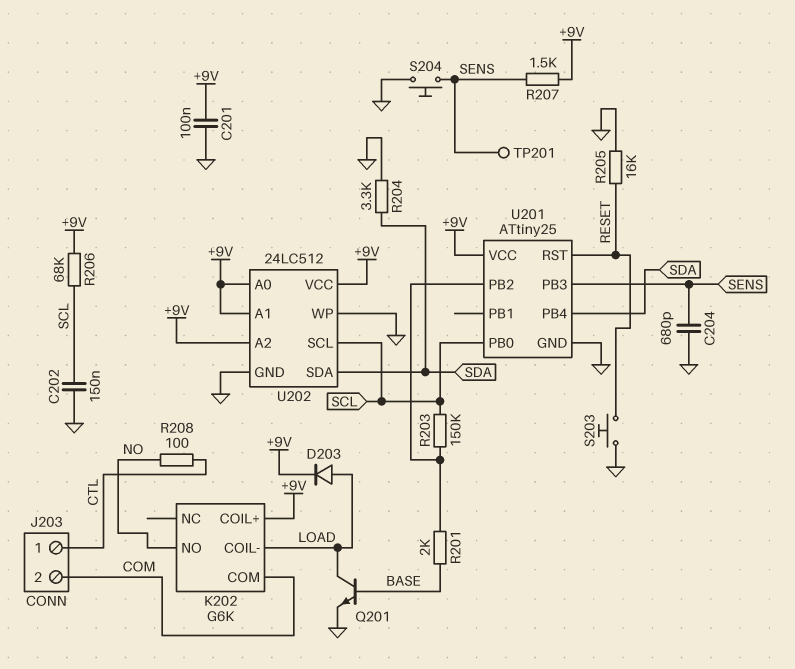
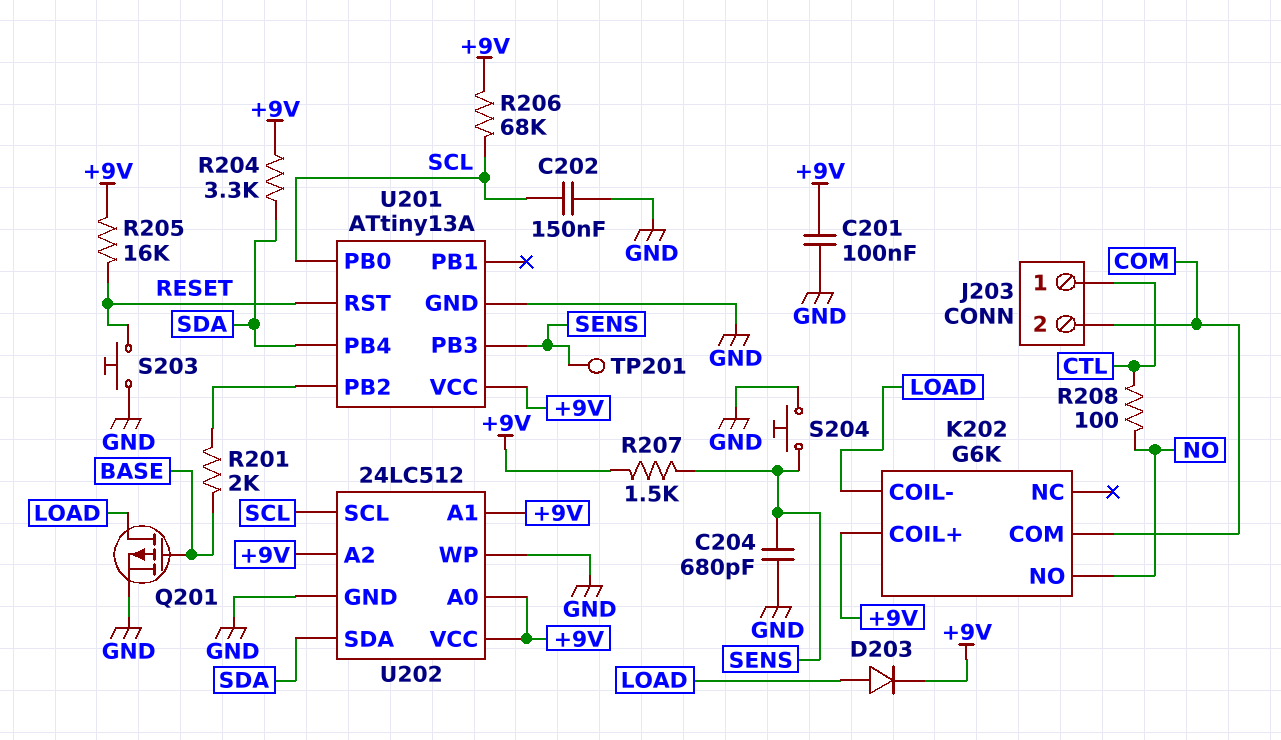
Q201: NPN (B BASE, C LOAD, E GND) -> PMOS (G BASE, D LOAD, S GND)
R203: 150k (SCL, U201/PB2) -> none
R204: 3.3k (GND, SDA) -> 3.3k (+9V, SDA)
R205: 16k (GND, RESET) -> 16k (+9V, RESET)
U201: ATtiny25 -> ATtiny13A

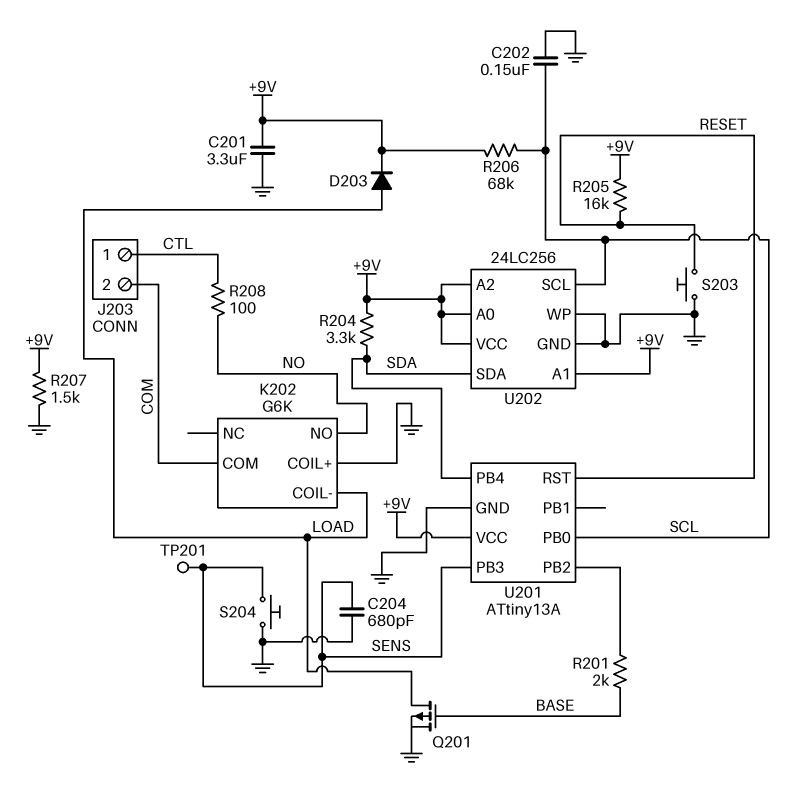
C201: 100nF (+9V, GND) -> 3.3uF (+9V, GND)
K202 pin COIL+: +9V -> GND
R207: 1.5k (+9V, SENS) -> 1.5k (+9V, GND)
U202: 24LC512 -> 24LC256

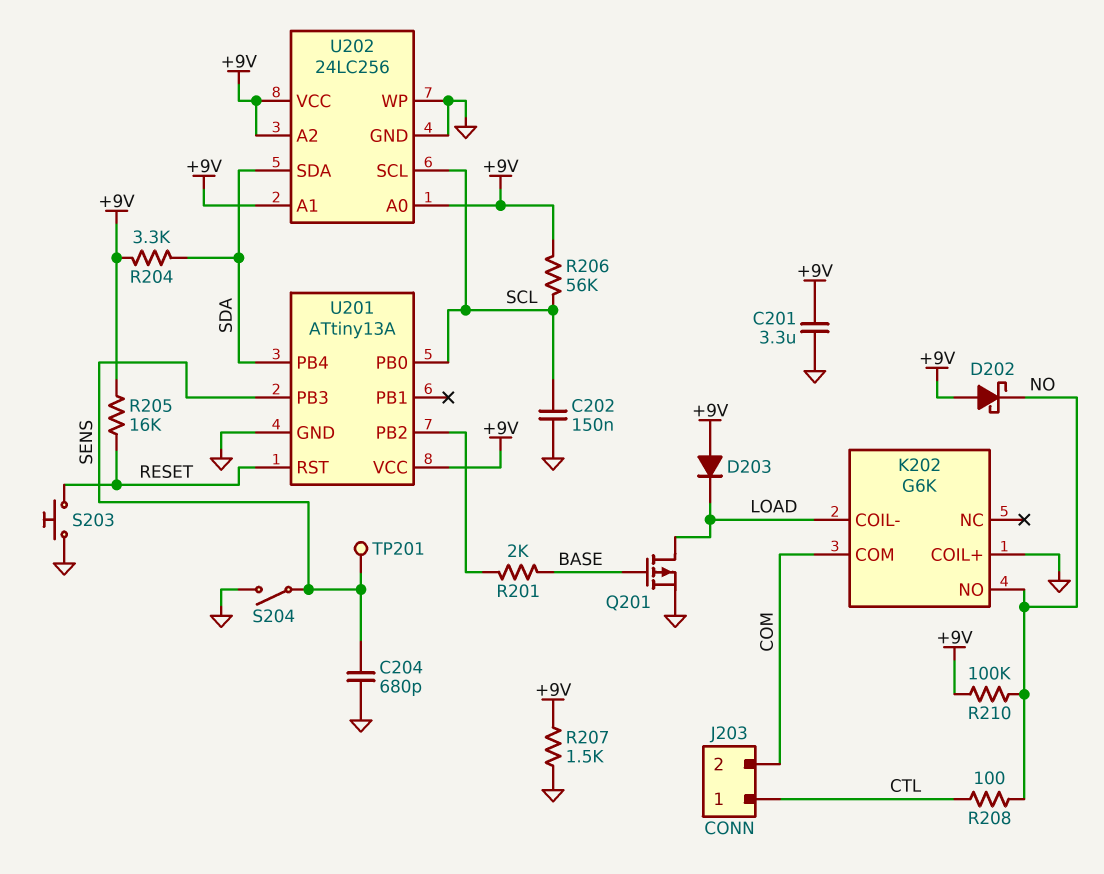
D202: none -> schottky (A +9V, K NO)
D203: diode (A LOAD, K +9V) -> diode (A +9V, K LOAD)
R206: 68k (+9V, SCL) -> 56k (+9V, SCL)
R210: none -> 100k (+9V, NO)
S204: button (GND, SENS) -> switch (GND, SENS)

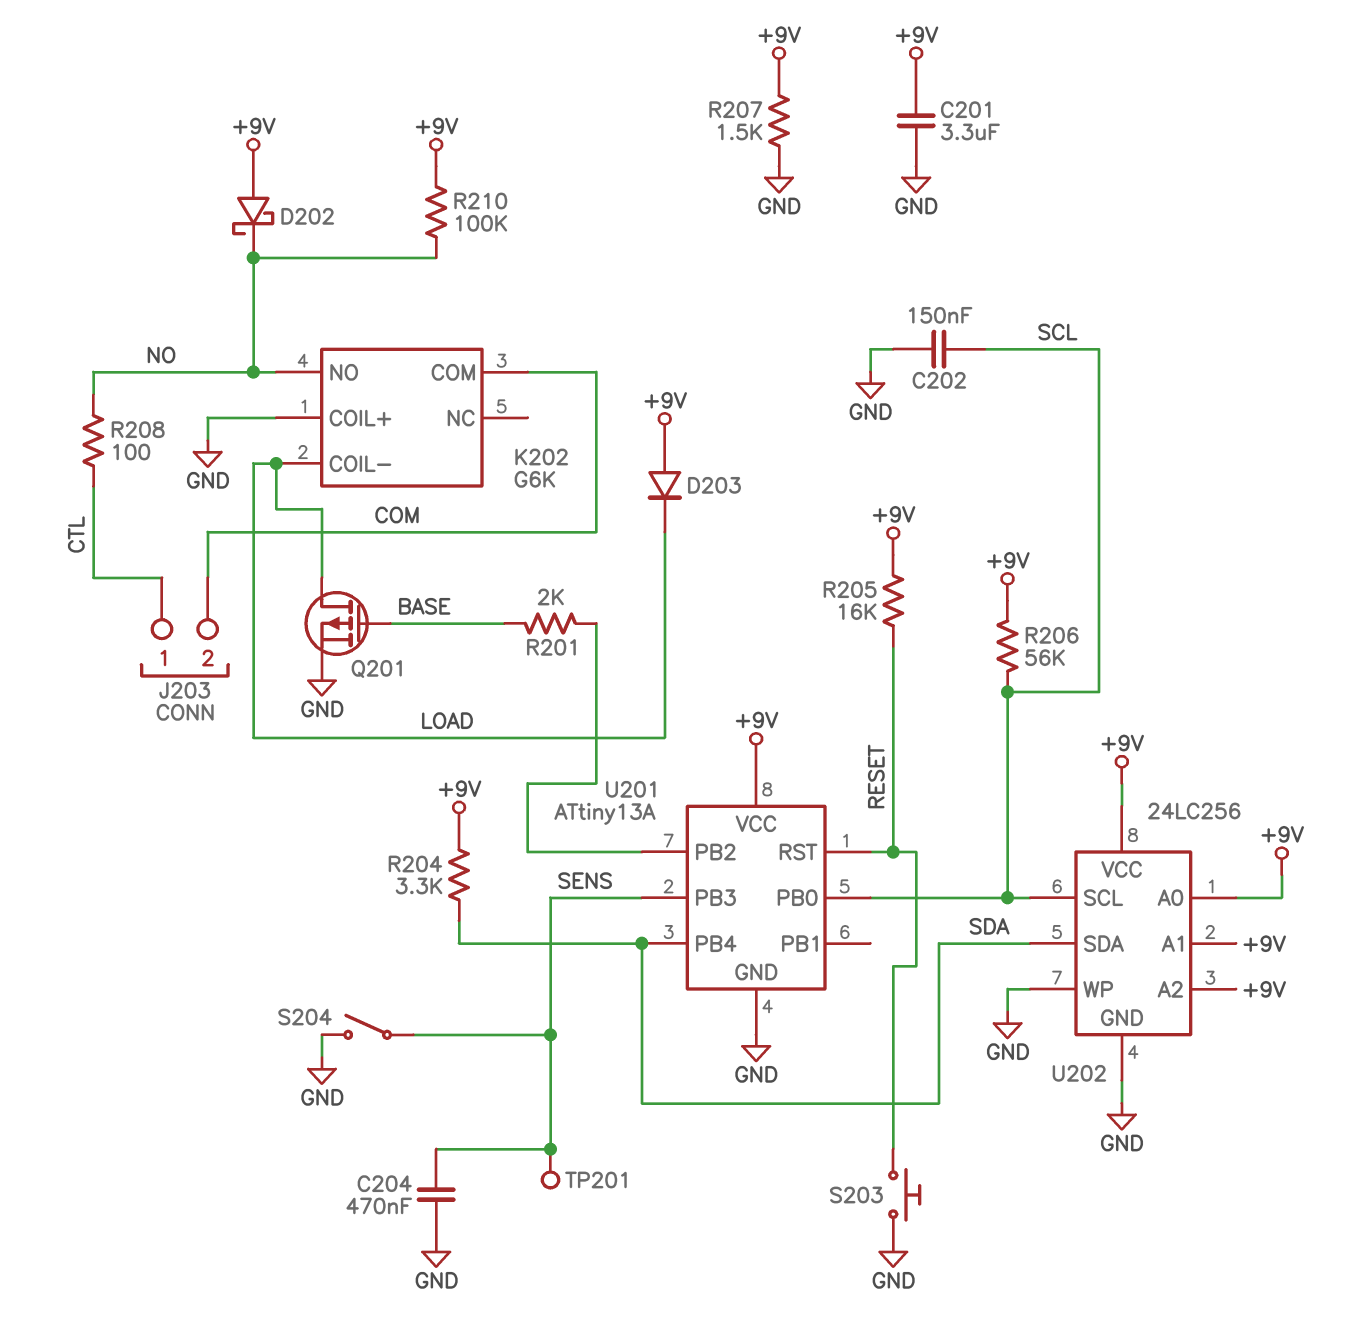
C204: 680pF (GND, SENS) -> 470nF (GND, SENS)

